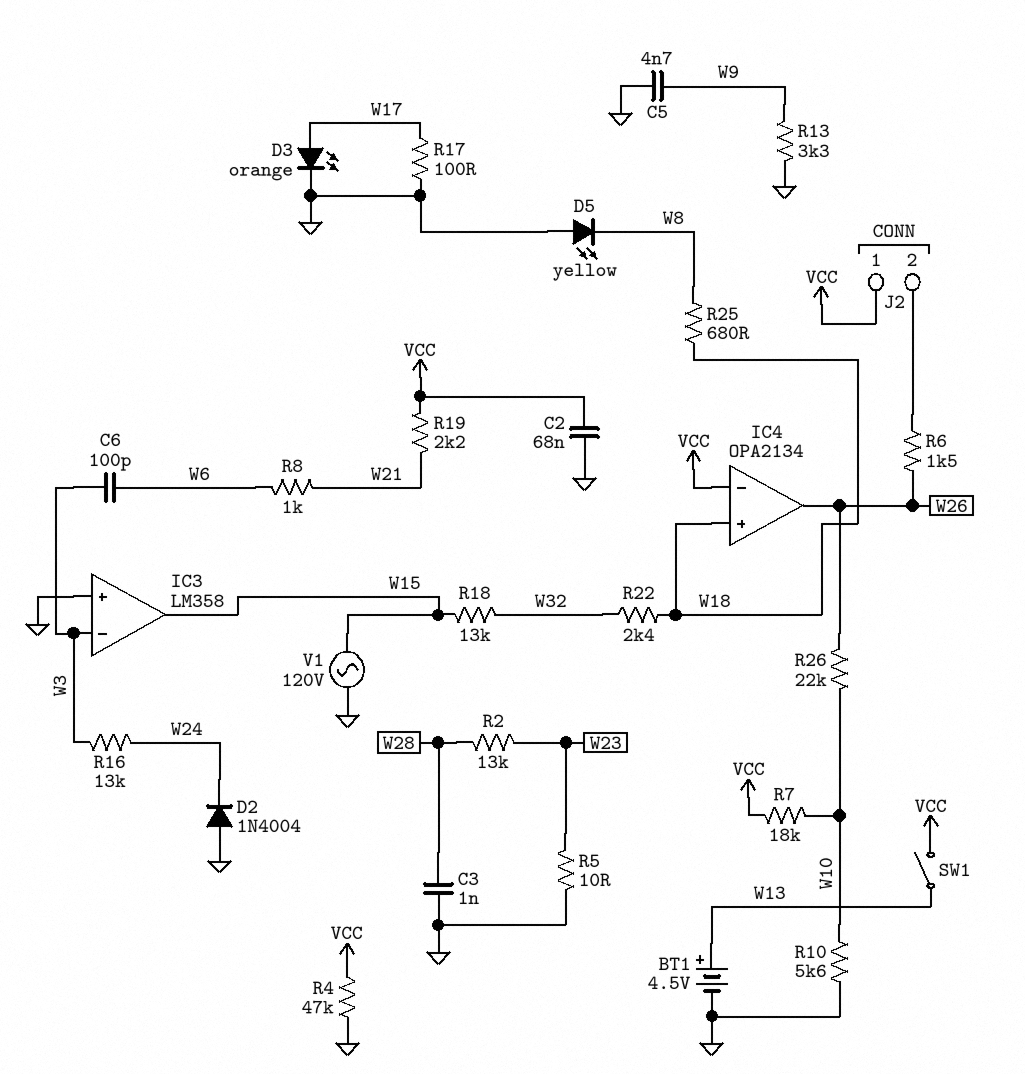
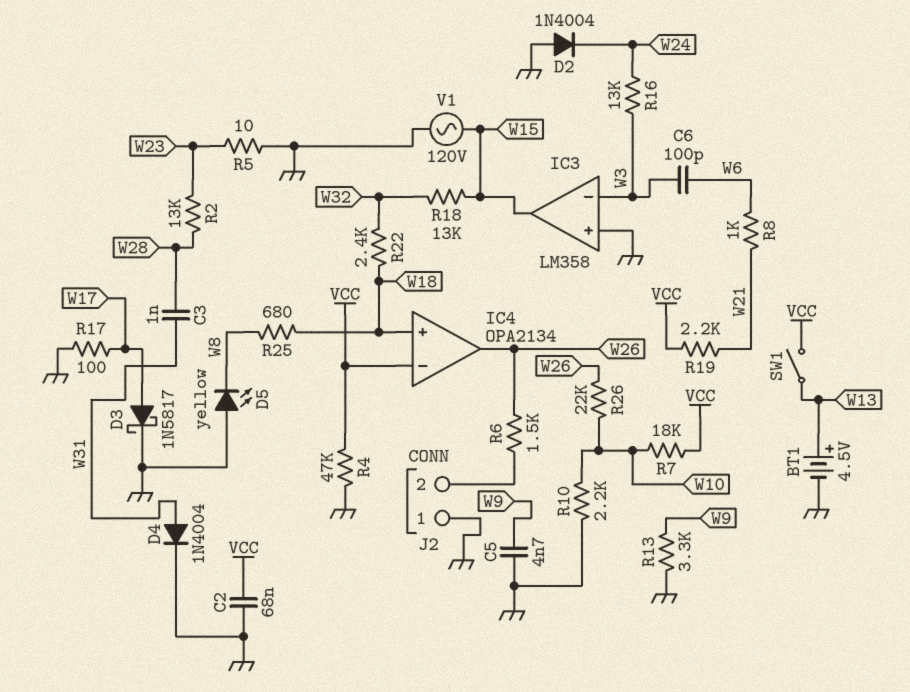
C3: 1nF (GND, W28) -> 1nF (W28, W31)
D3: LED orange (A W17, K GND) -> schottky 1N5817 (A W17, K GND)
D4: none -> diode 1N4004 (A W31, K GND)
J2 pin 1: VCC -> GND
R10: 5.6k (GND, W10) -> 2.2k (GND, W10)

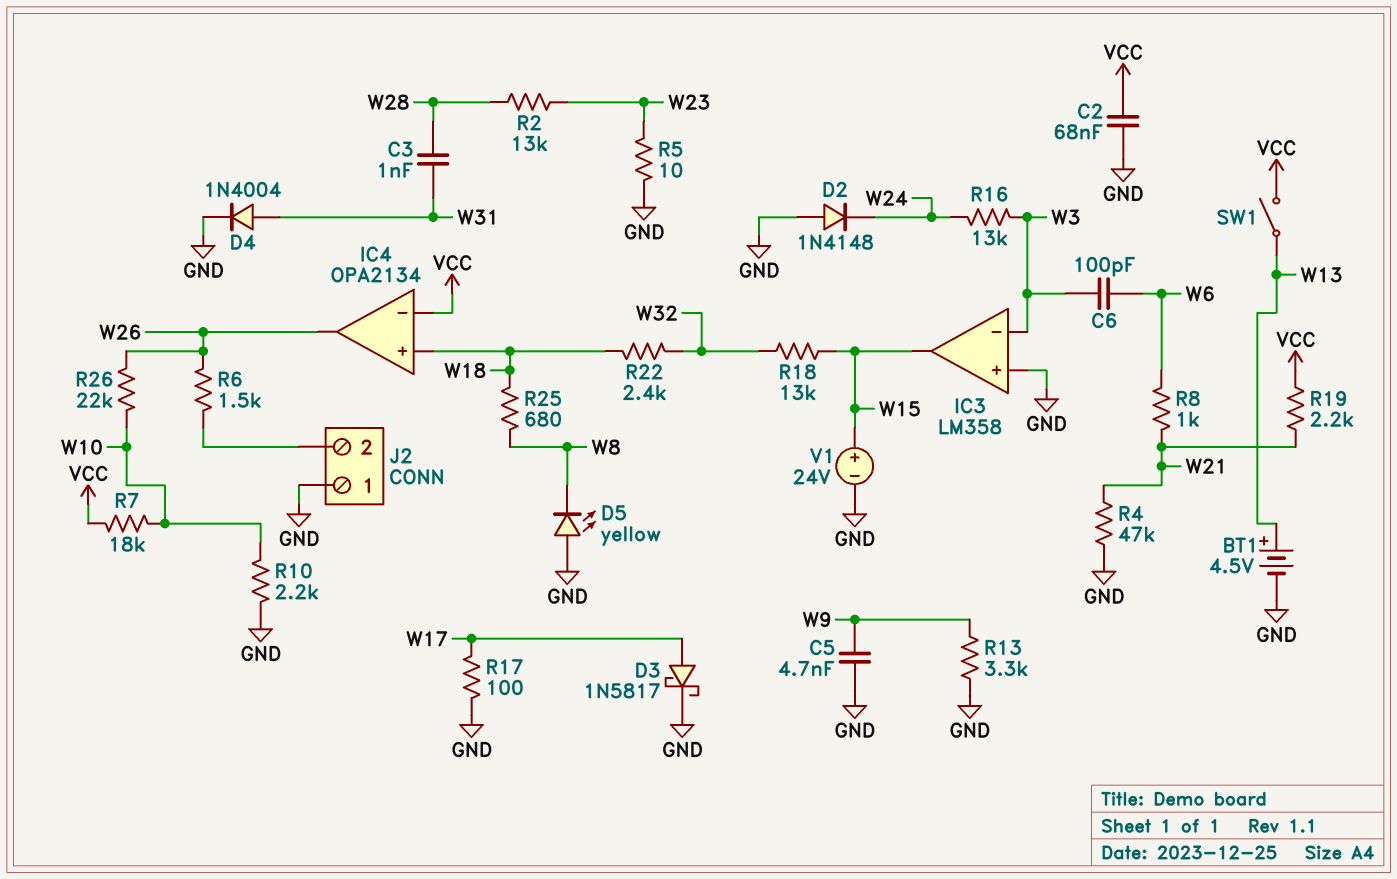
D2: diode 1N4004 (A GND, K W24) -> diode 1N4148 (A GND, K W24)
R4: 47k (GND, VCC) -> 47k (GND, W21)
V1: AC 120V (GND, W15) -> 24V (plus W15, minus GND)

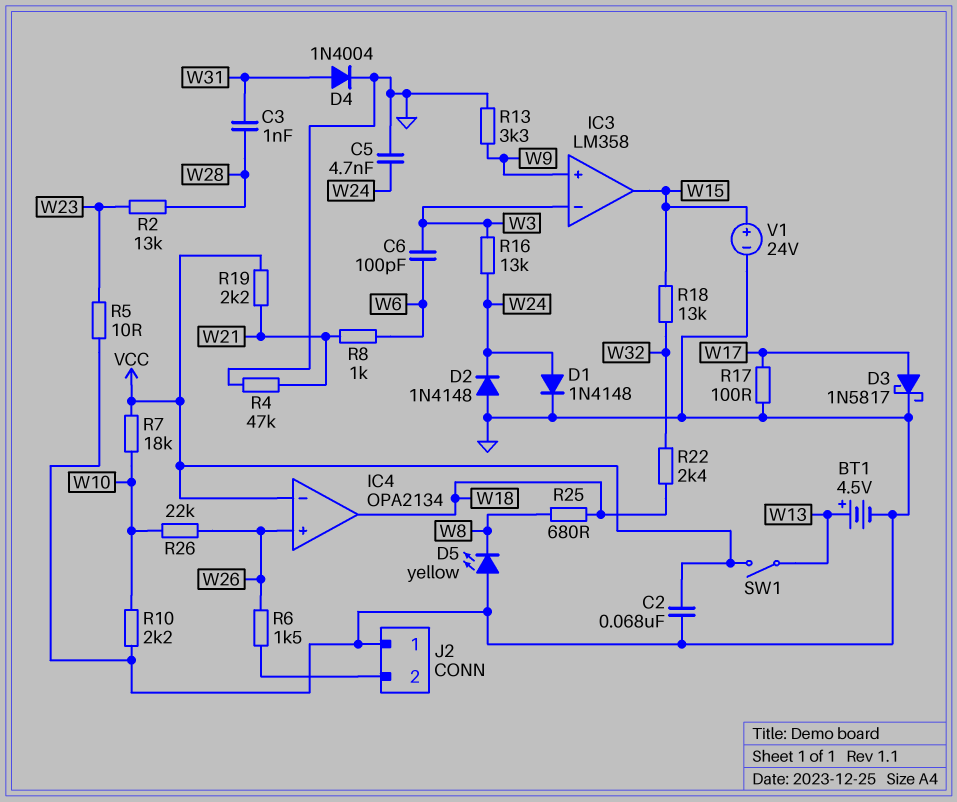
C5: 4.7nF (GND, W9) -> 4.7nF (GND, W24)
D1: none -> diode 1N4148 (A W24, K GND)
IC3 pin in+: GND -> W9
IC4 pin in+: W18 -> W26
IC4 pin out: W26 -> W18

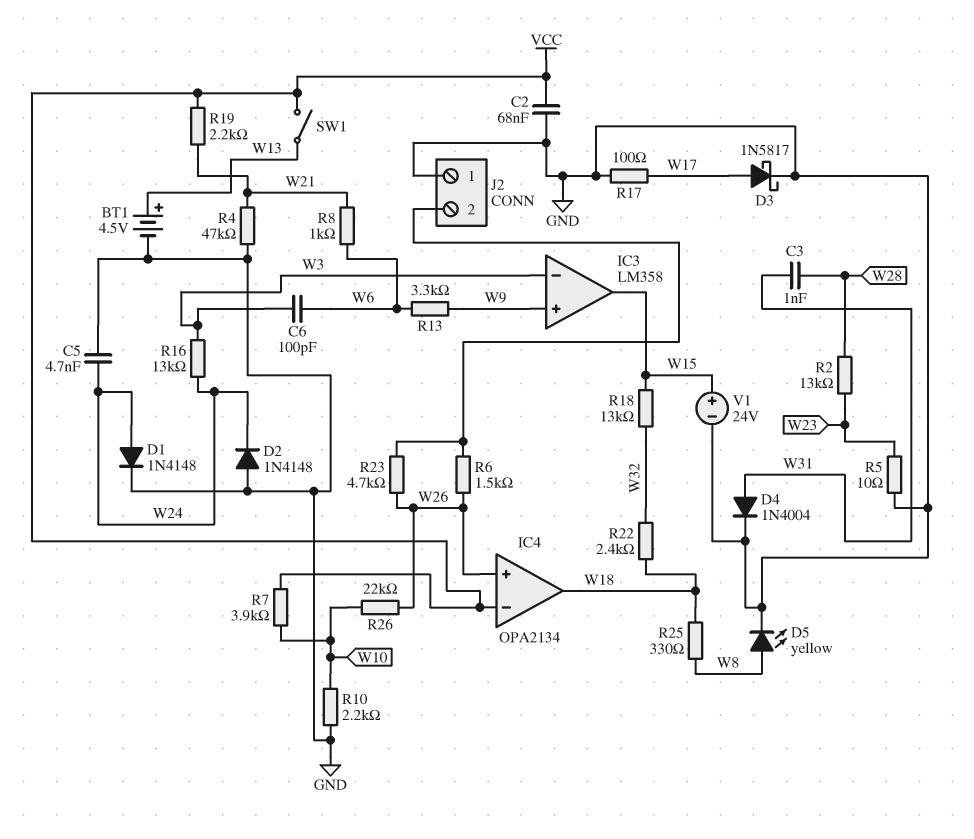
D5: LED yellow (A GND, K W8) -> LED yellow (A W8, K GND)
R7: 18k (VCC, W10) -> 3.9k (VCC, W10)
R13: 3.3k (GND, W9) -> 3.3k (W6, W9)
R23: none -> 4.7k (J2/2, W26)
R25: 680 (W8, W18) -> 330 (W8, W18)

